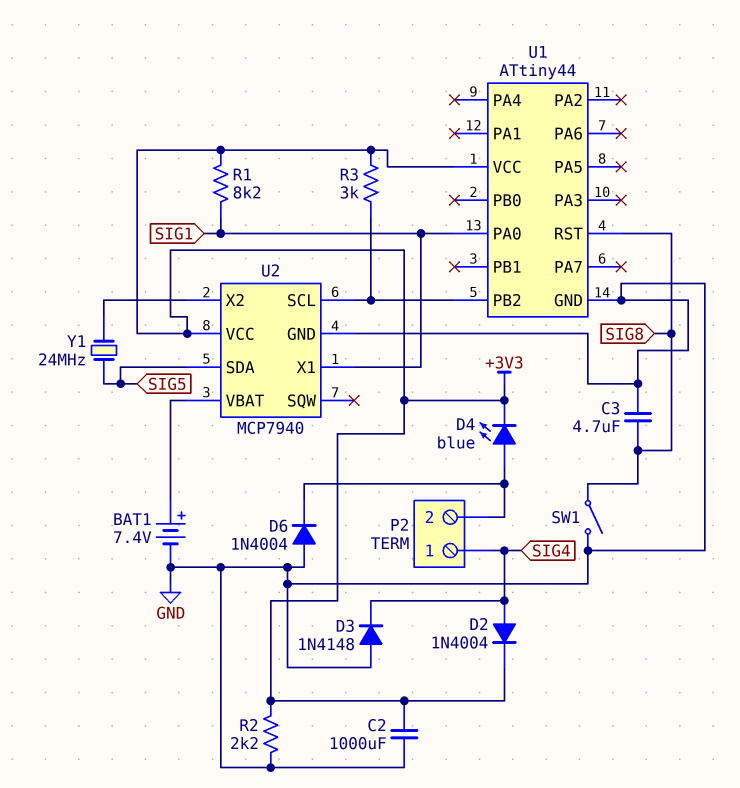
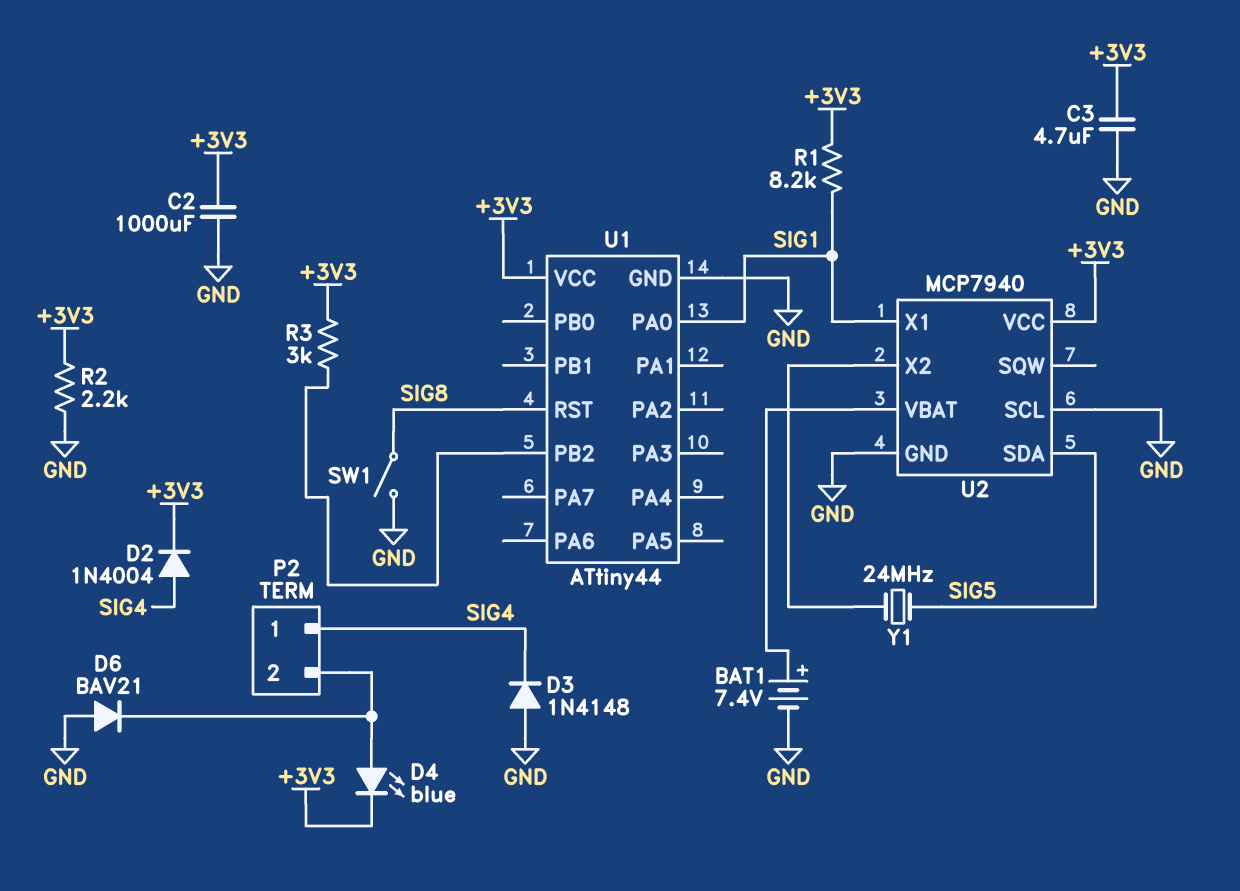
C3: 4.7uF (GND, SIG8) -> 4.7uF (+3V3, GND)
D6: diode 1N4004 (A GND, K P2/2) -> diode BAV21 (A GND, K P2/2)
U2 pin SCL: U1/PB2 -> GND

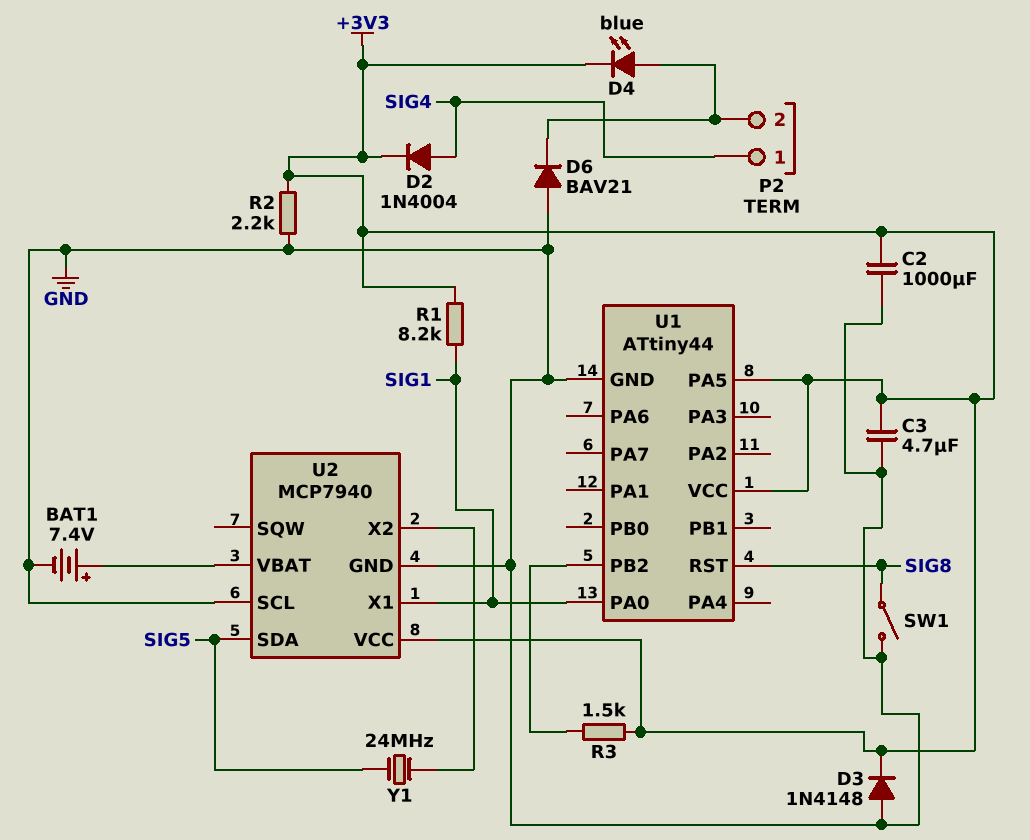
D3: diode 1N4148 (A GND, K SIG4) -> diode 1N4148 (A GND, K +3V3)
R3: 3k (+3V3, U1/PB2) -> 1.5k (+3V3, U1/PB2)
U1 pin PA5: none -> +3V3

